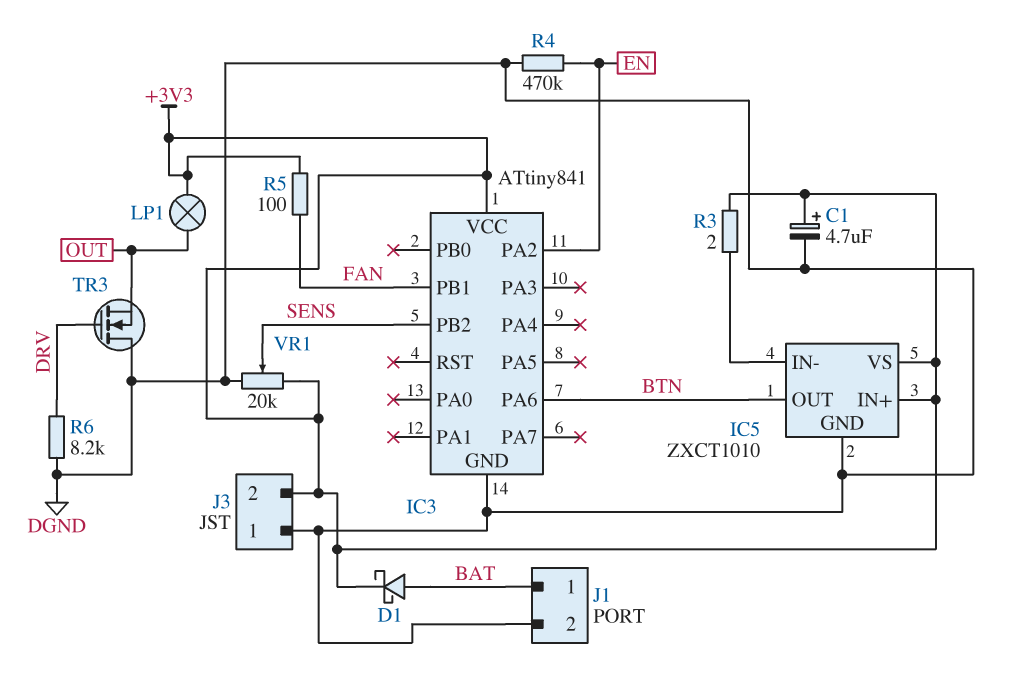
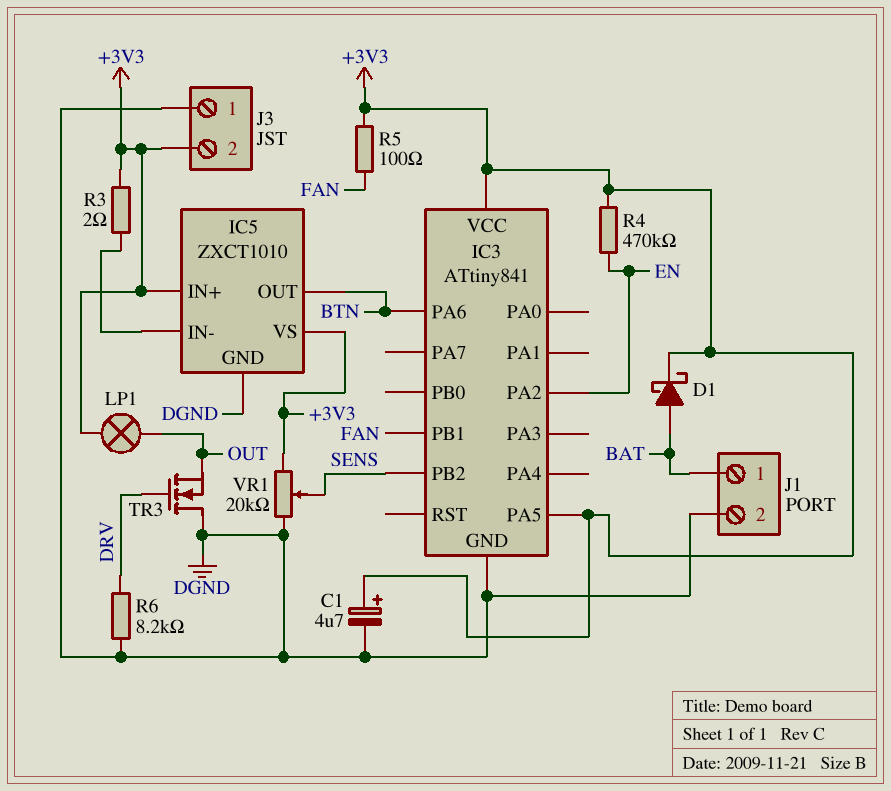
IC3 pin PA5: none -> +3V3
R4: 470k (DGND, EN) -> 470k (+3V3, EN)

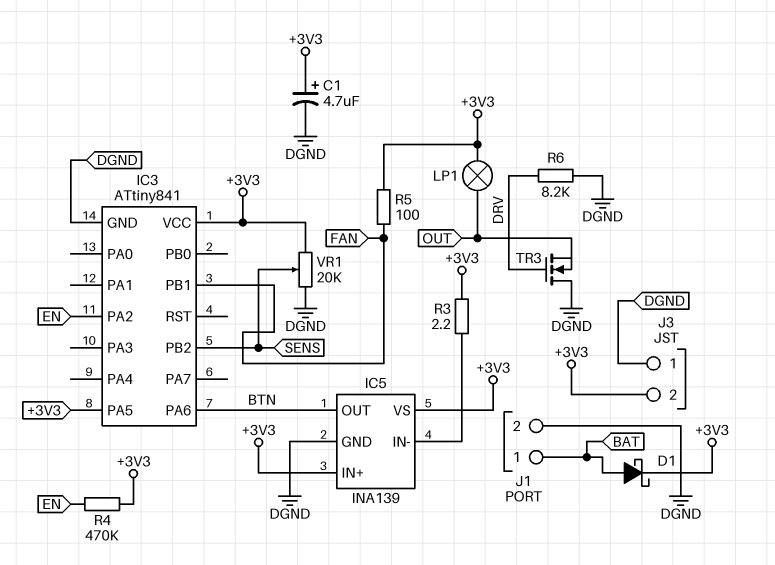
IC5: ZXCT1010 -> INA139
R3: 2 (+3V3, IC5/IN-) -> 2.2 (+3V3, IC5/IN-)

